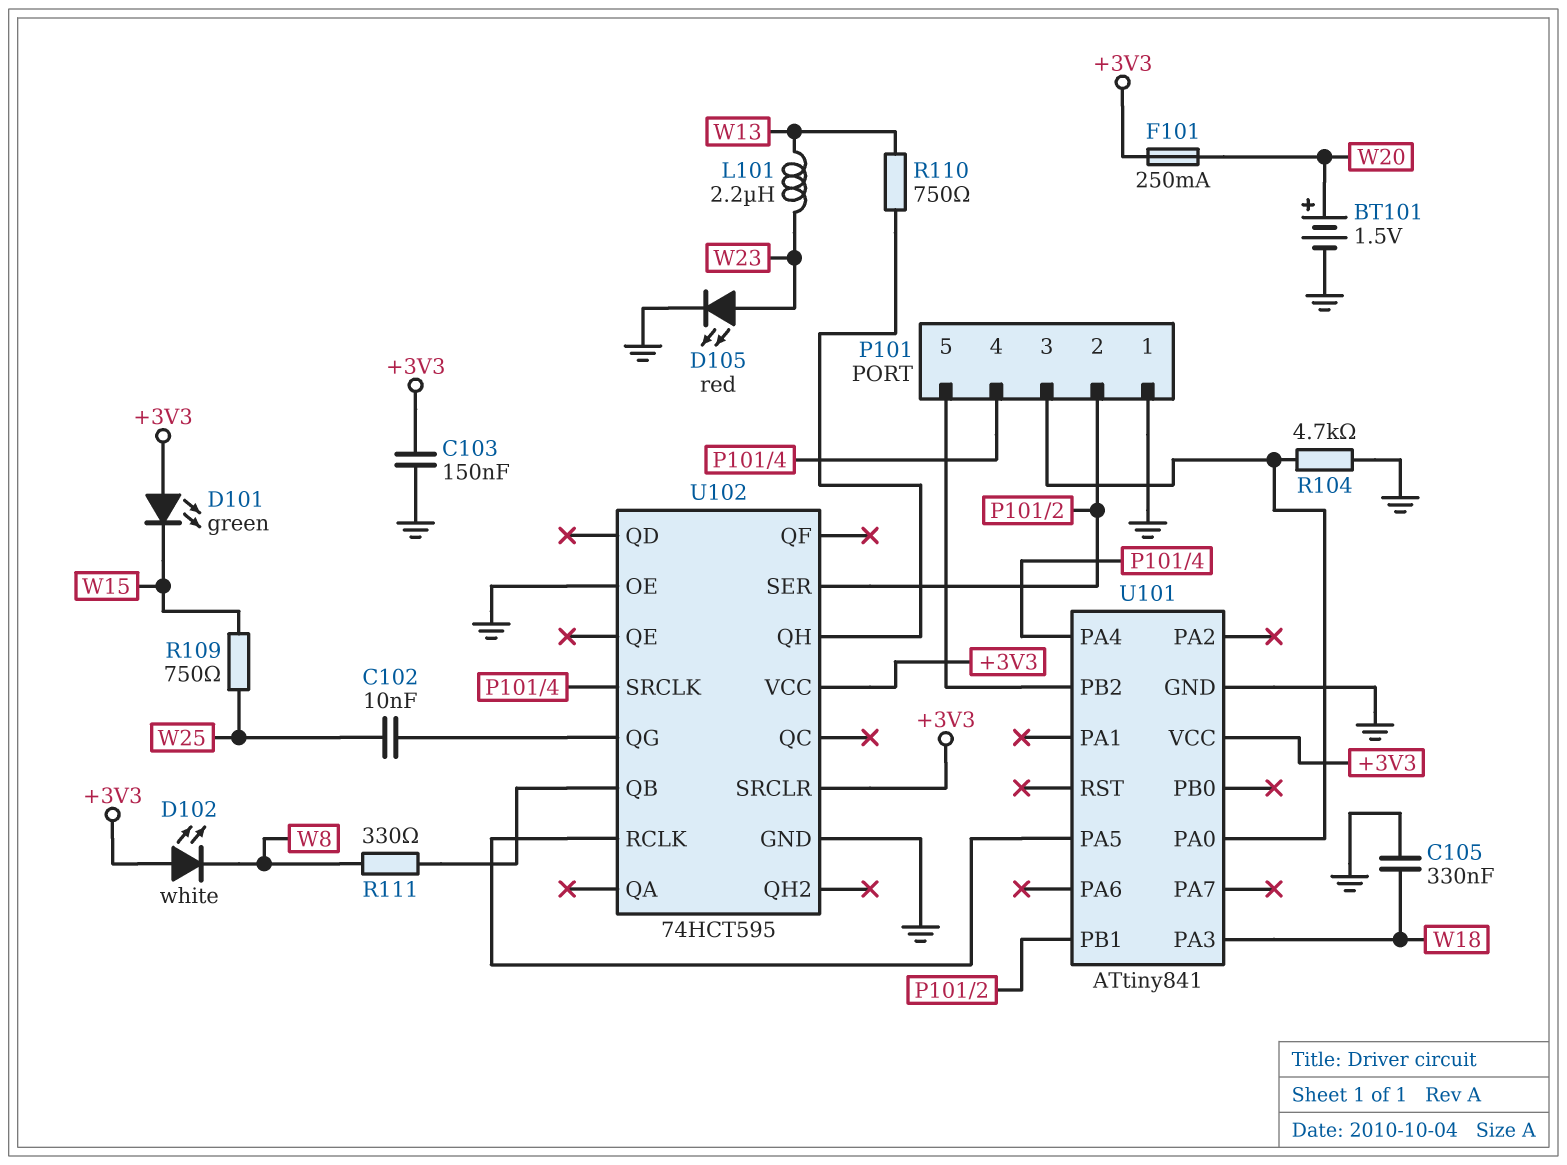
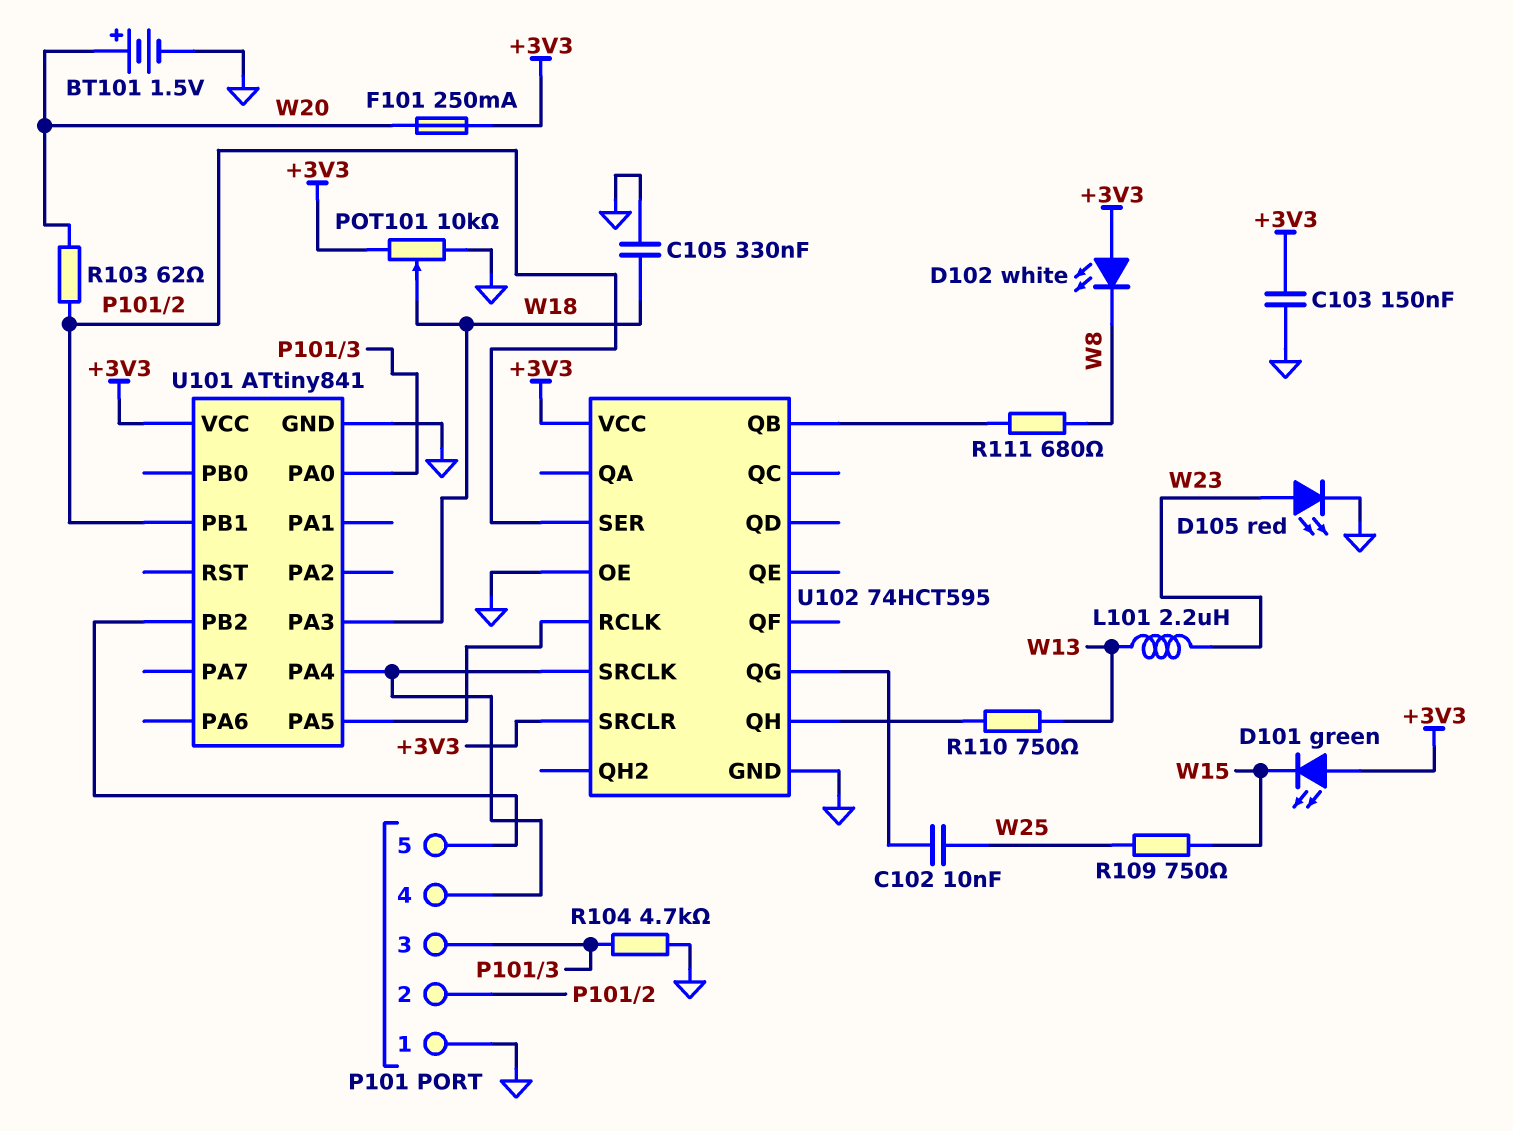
POT101: none -> 10k (+3V3, GND, wiper W18)
R103: none -> 62 (P101/2, W20)
R111: 330 (U102/QB, W8) -> 680 (U102/QB, W8)

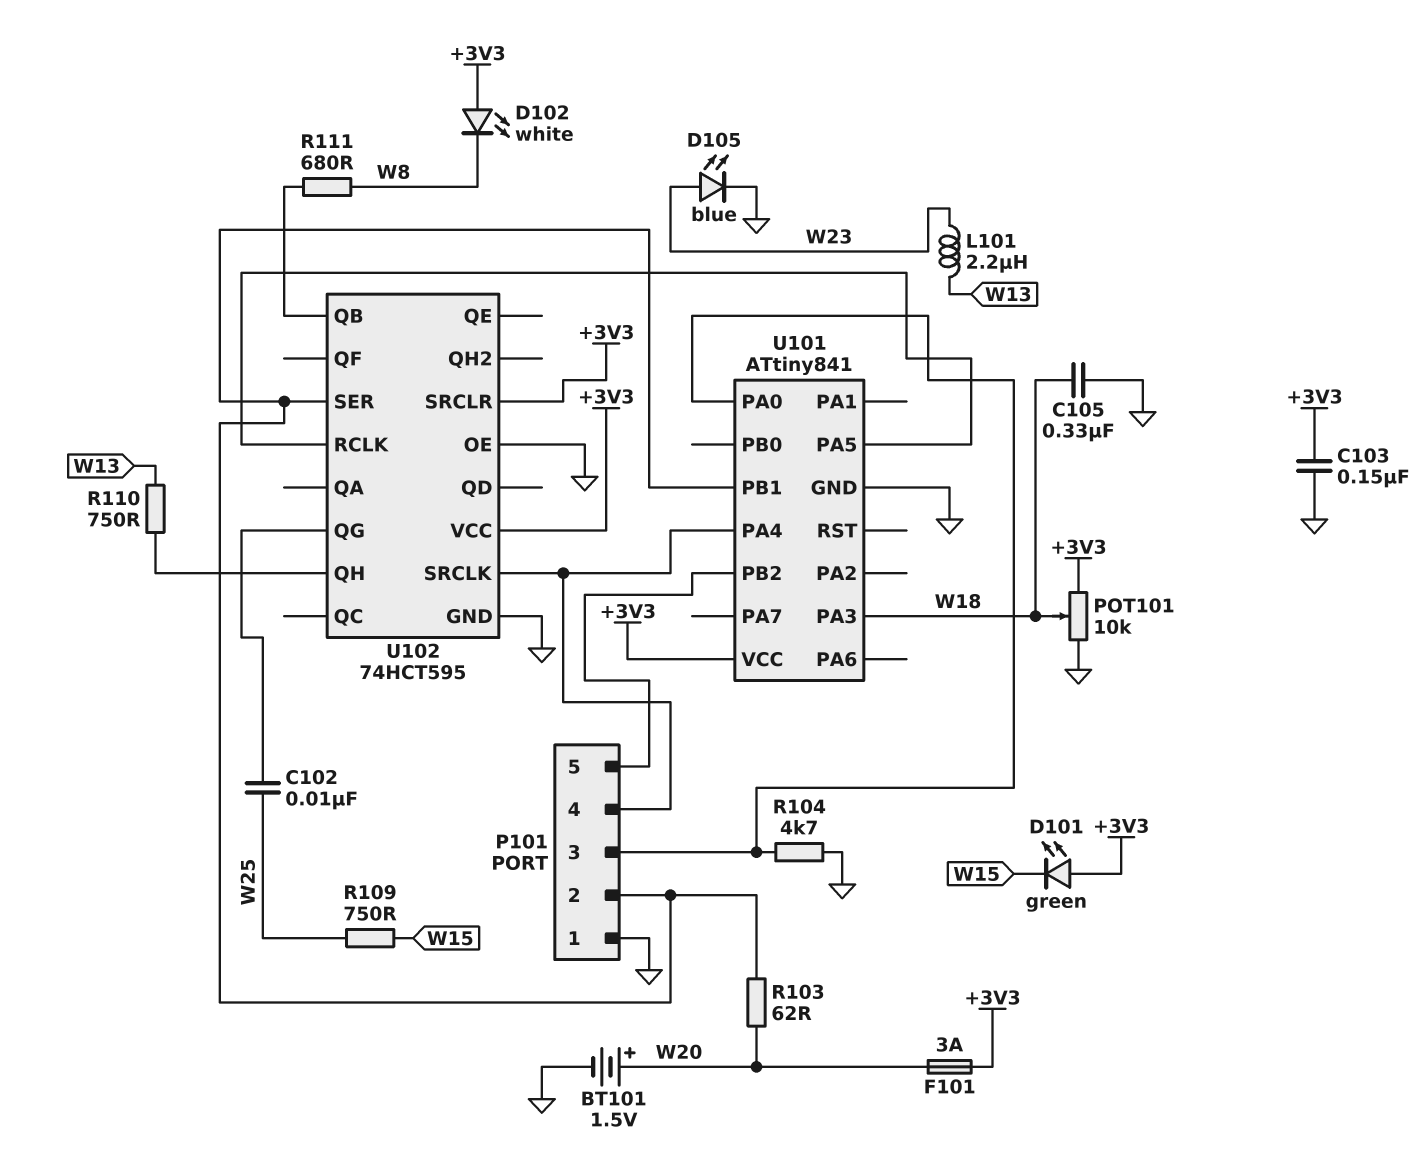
D105: LED red (A W23, K GND) -> LED blue (A W23, K GND)
F101: 250mA (+3V3, W20) -> 3A (+3V3, W20)

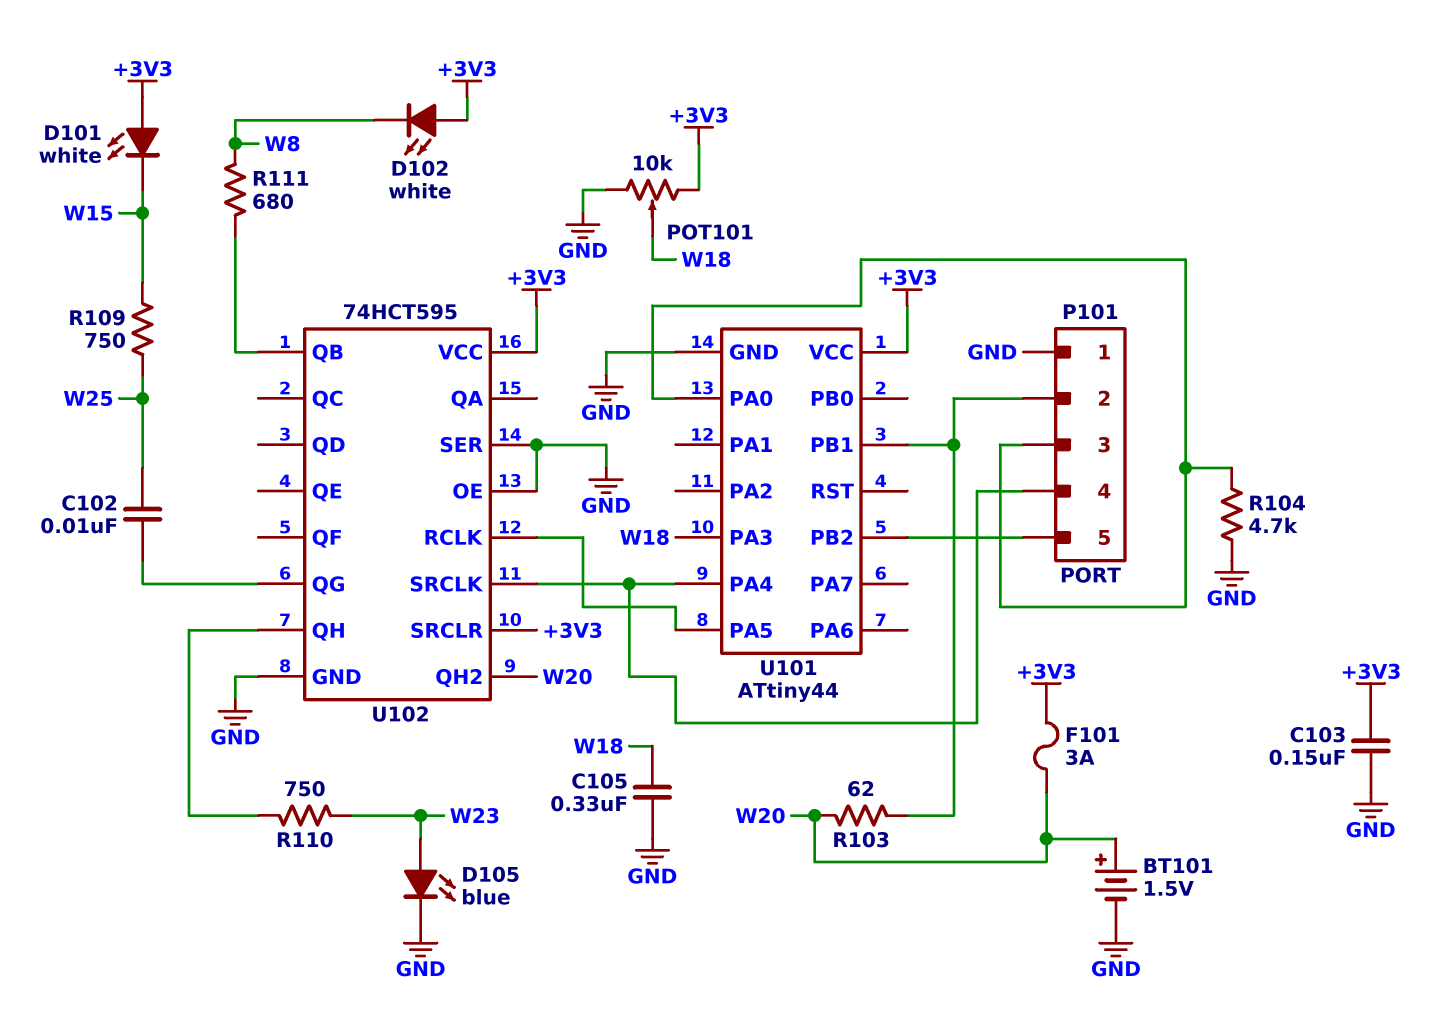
D101: LED green (A +3V3, K W15) -> LED white (A +3V3, K W15)
L101: 2.2uH (W13, W23) -> none
R110: 750 (U102/QH, W13) -> 750 (U102/QH, W23)
U101: ATtiny841 -> ATtiny44
U102 pin QH2: none -> W20
U102 pin SER: P101/2 -> GND

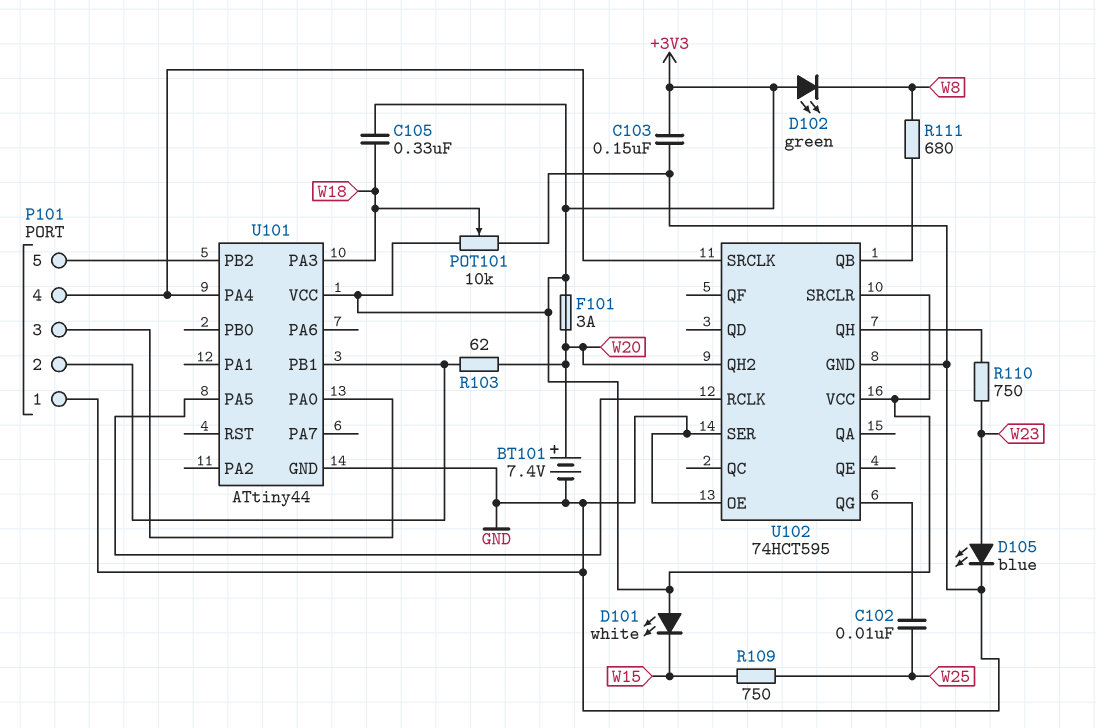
BT101: 1.5V (plus W20, minus GND) -> 7.4V (plus W20, minus GND)
C105: 330nF (GND, W18) -> 330nF (+3V3, W18)
D102: LED white (A +3V3, K W8) -> LED green (A +3V3, K W8)
R104: 4.7k (GND, P101/3) -> none

